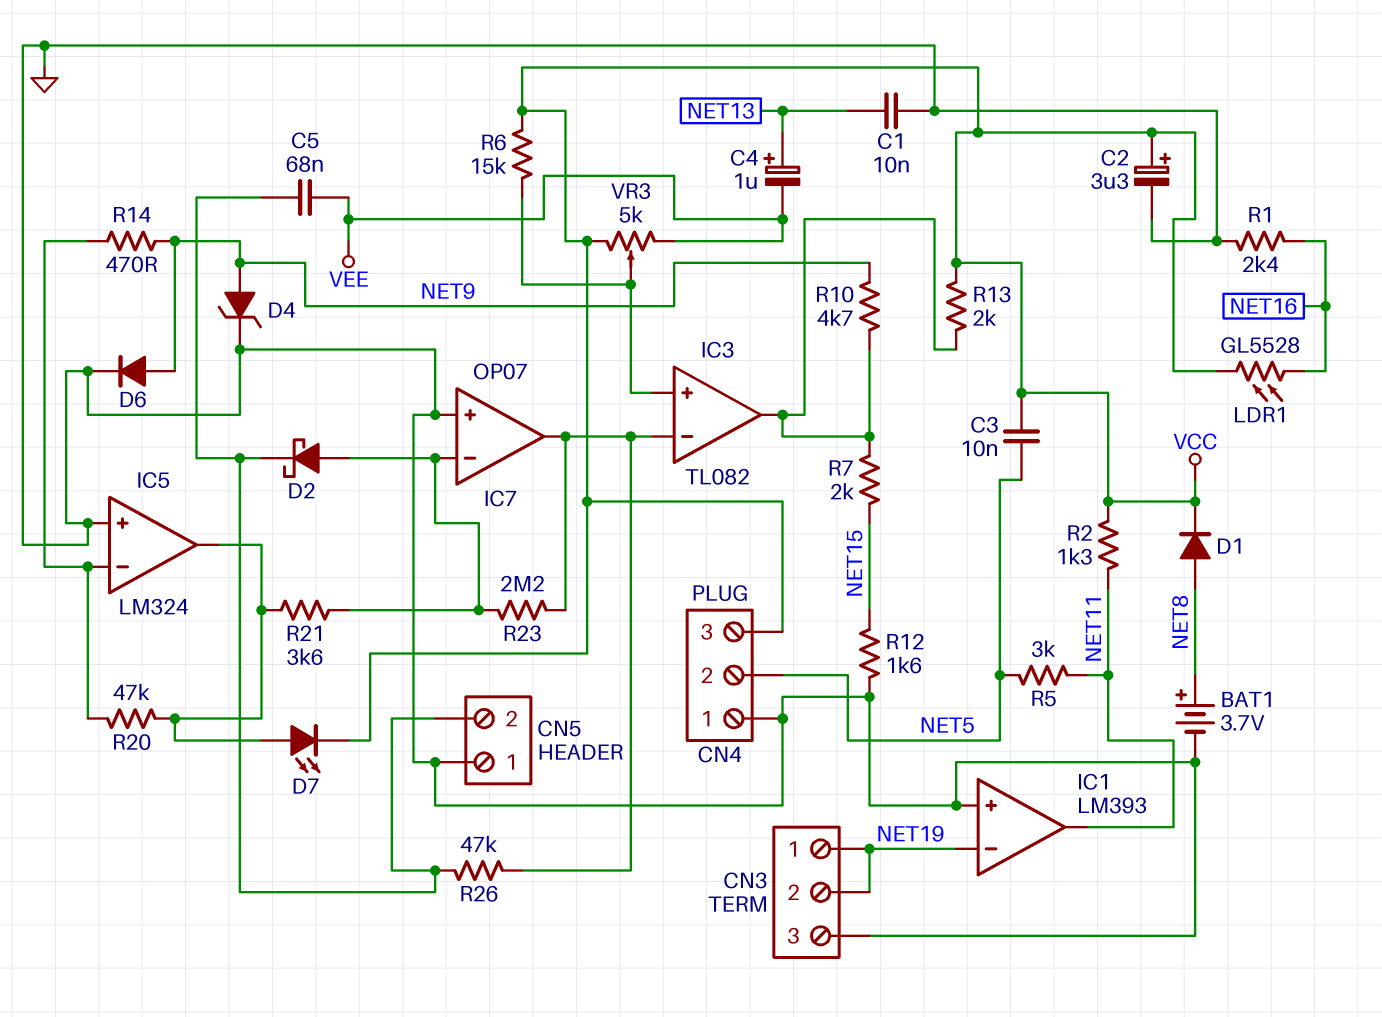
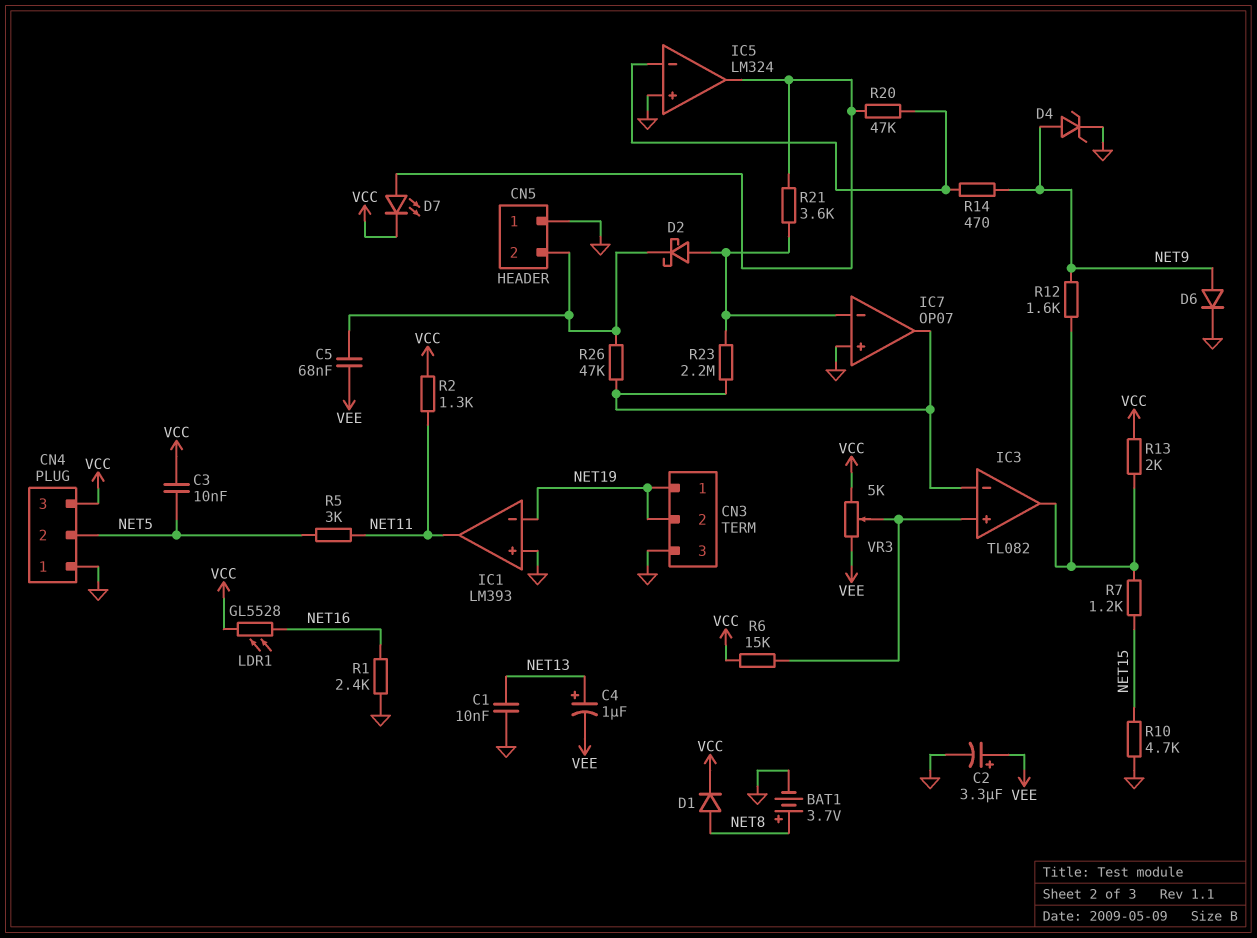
C2: 3.3uF (plus VCC, minus GND) -> 3.3uF (plus VEE, minus GND)
R7: 2k (IC3/out, NET15) -> 1.2k (IC3/out, NET15)
R10: 4.7k (IC3/out, NET9) -> 4.7k (GND, NET15)
R12: 1.6k (GND, NET15) -> 1.6k (IC3/out, NET9)

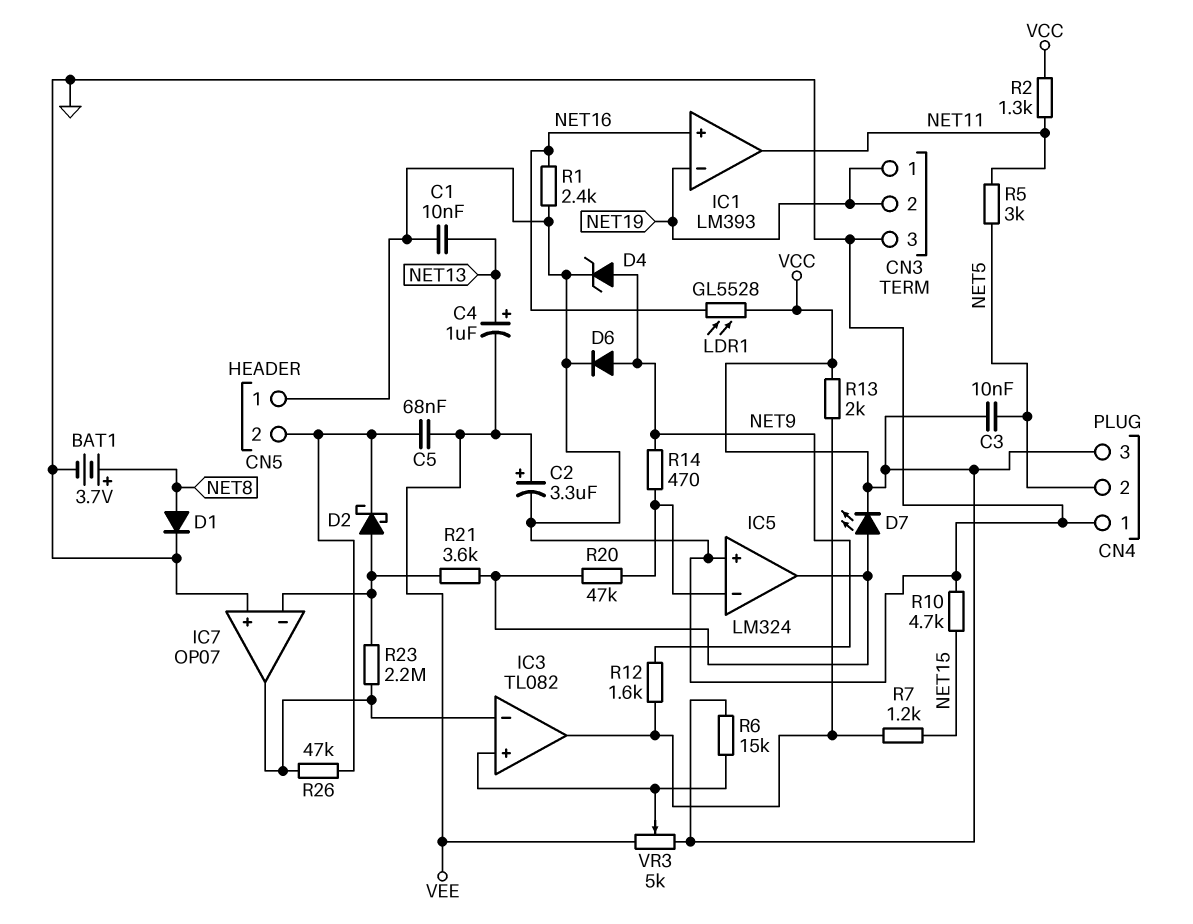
D1: diode (A NET8, K VCC) -> diode (A NET8, K GND)
IC1 pin in+: GND -> NET16

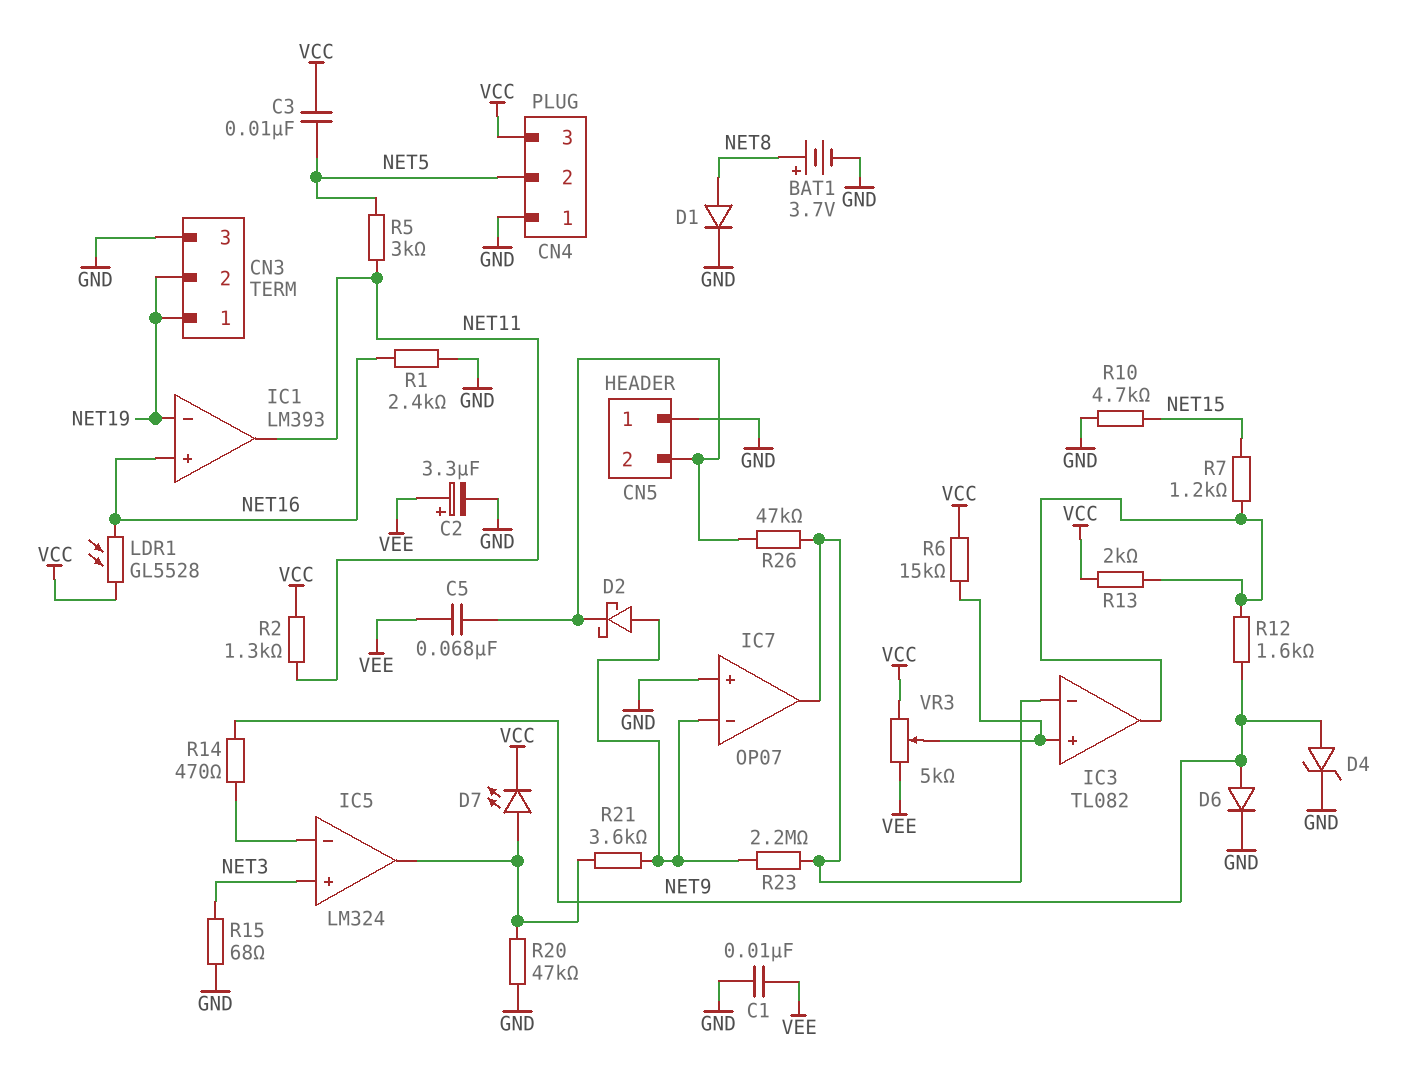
C1: 10nF (GND, NET13) -> 10nF (GND, VEE)
C4: 1uF (plus NET13, minus VEE) -> none
IC5 pin in+: GND -> NET3
R15: none -> 68 (GND, NET3)
R20: 47k (IC5/in-, IC5/out) -> 47k (GND, IC5/out)

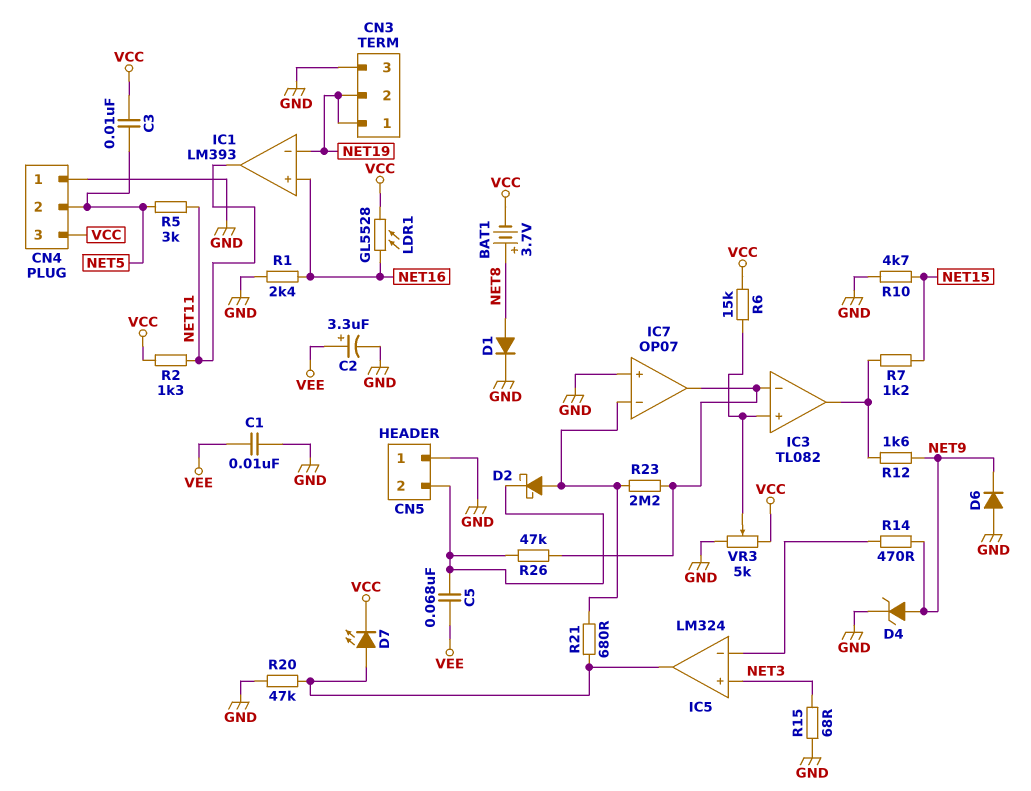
BAT1: 3.7V (plus NET8, minus GND) -> 3.7V (plus NET8, minus VCC)
D6: diode (A NET9, K GND) -> diode (A GND, K NET9)
R13: 2k (IC3/out, VCC) -> none
R21: 3.6k (IC5/out, IC7/in-) -> 680 (IC5/out, IC7/in-)
VR3: 5k (VCC, VEE, wiper IC3/in+) -> 5k (GND, VCC, wiper IC3/in+)

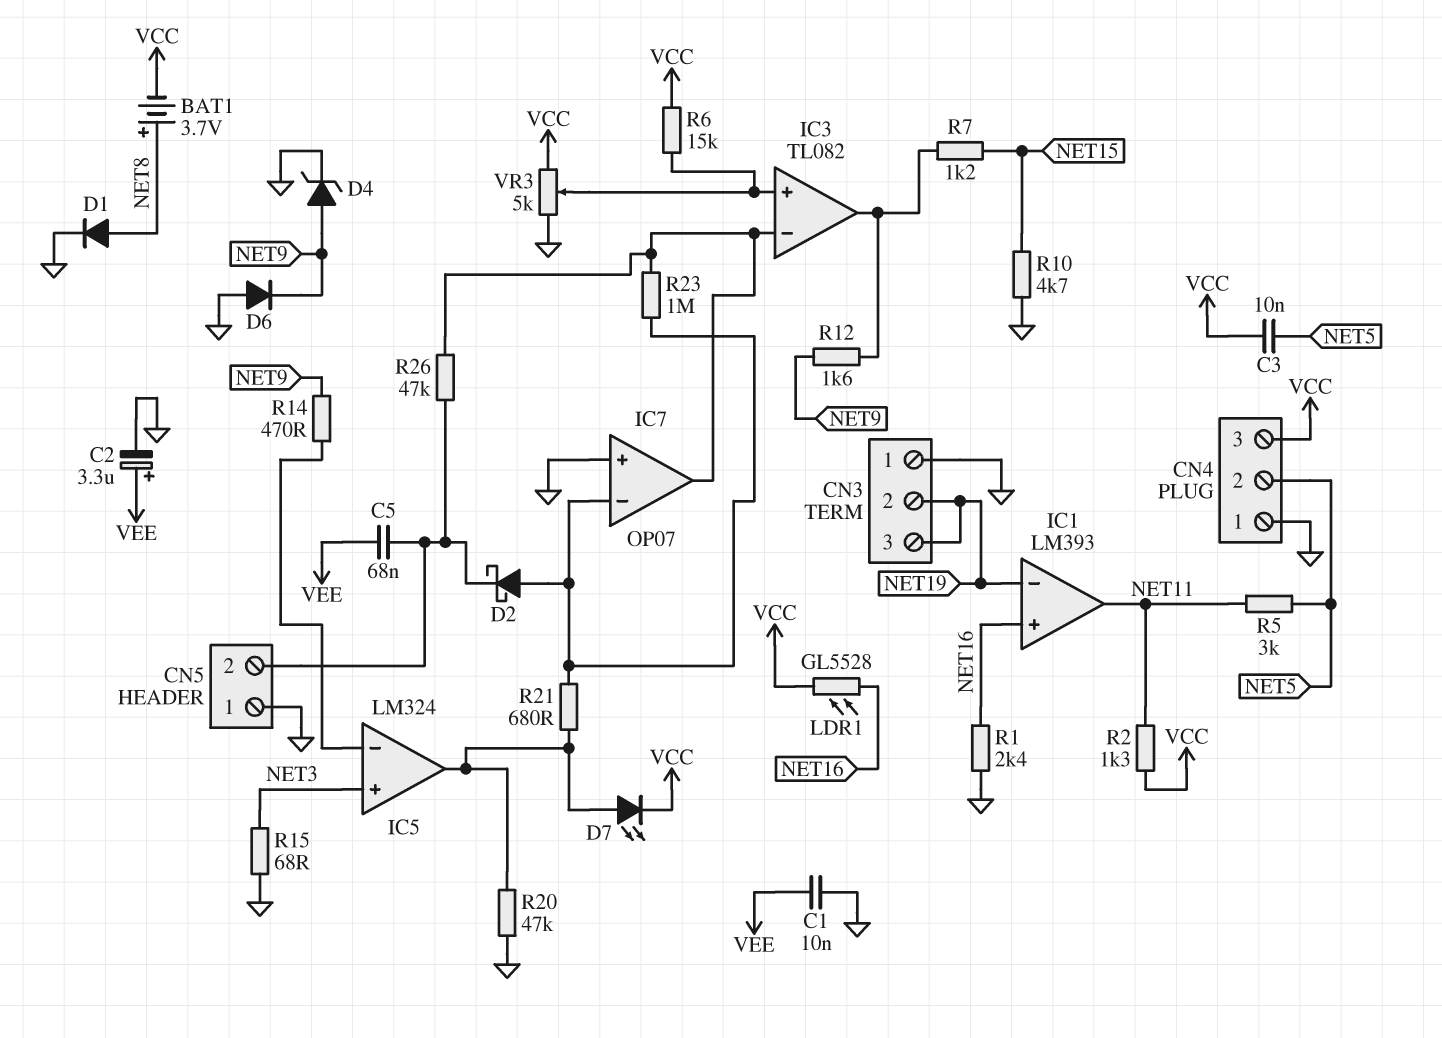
CN3 pin 1: NET19 -> GND
CN3 pin 3: GND -> NET19
R23: 2.2M (IC3/in-, IC7/in-) -> 1M (IC3/in-, IC7/in-)

